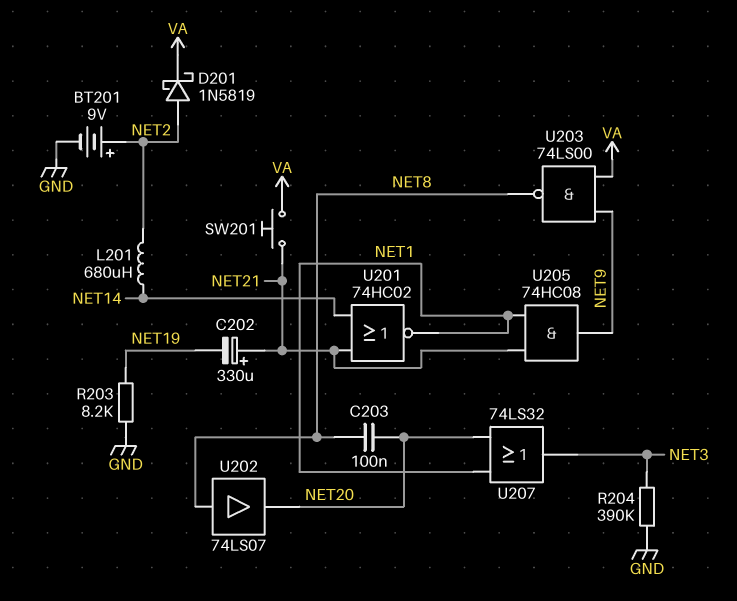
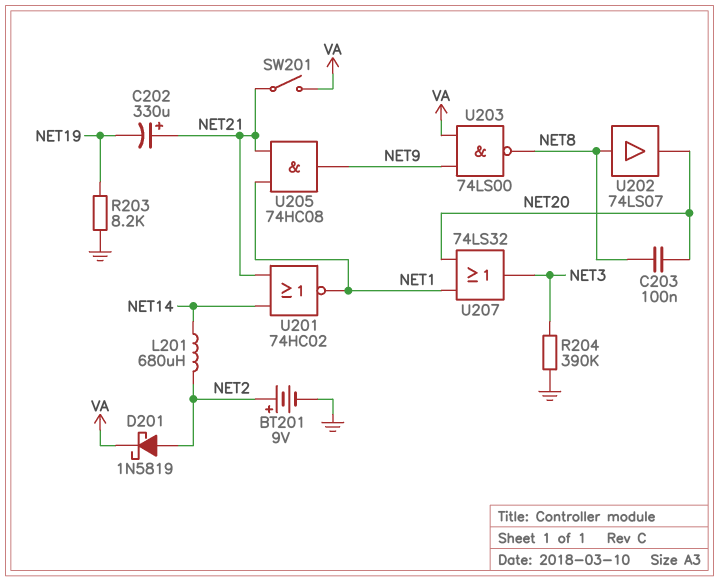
SW201: button (NET21, VA) -> switch (NET21, VA)

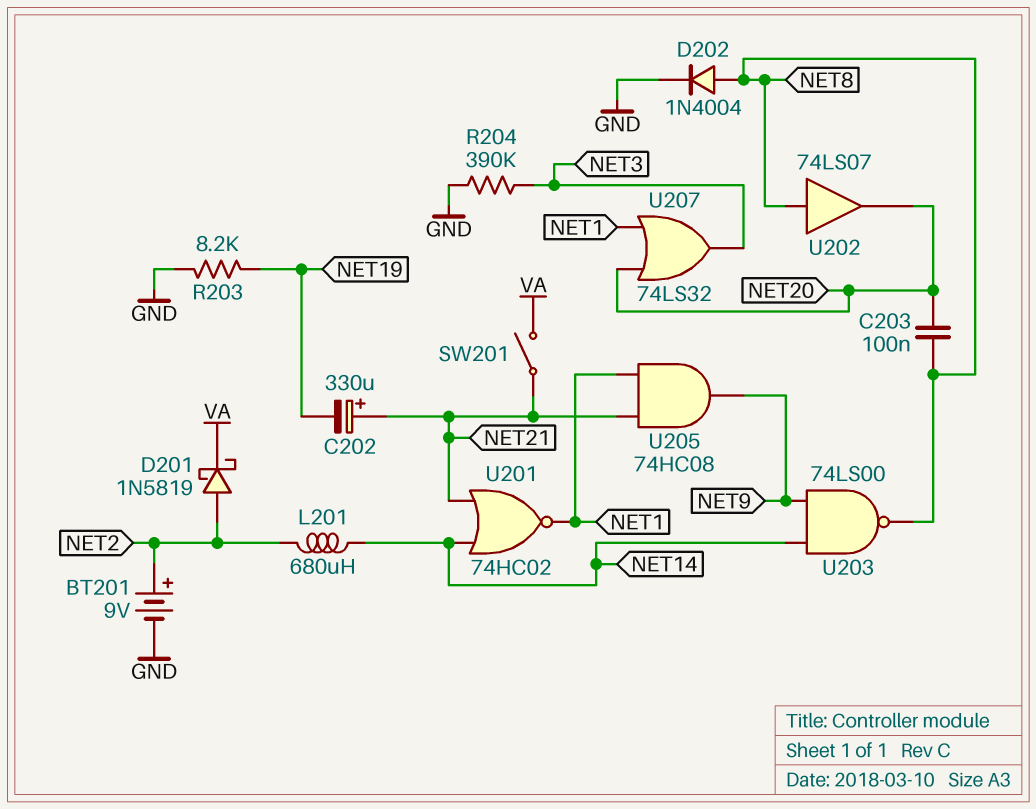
D202: none -> diode 1N4004 (A NET8, K GND)
U203: NAND 74LS00 (in NET9, in VA, out NET8) -> NAND 74LS00 (in NET9, in NET14, out NET8)

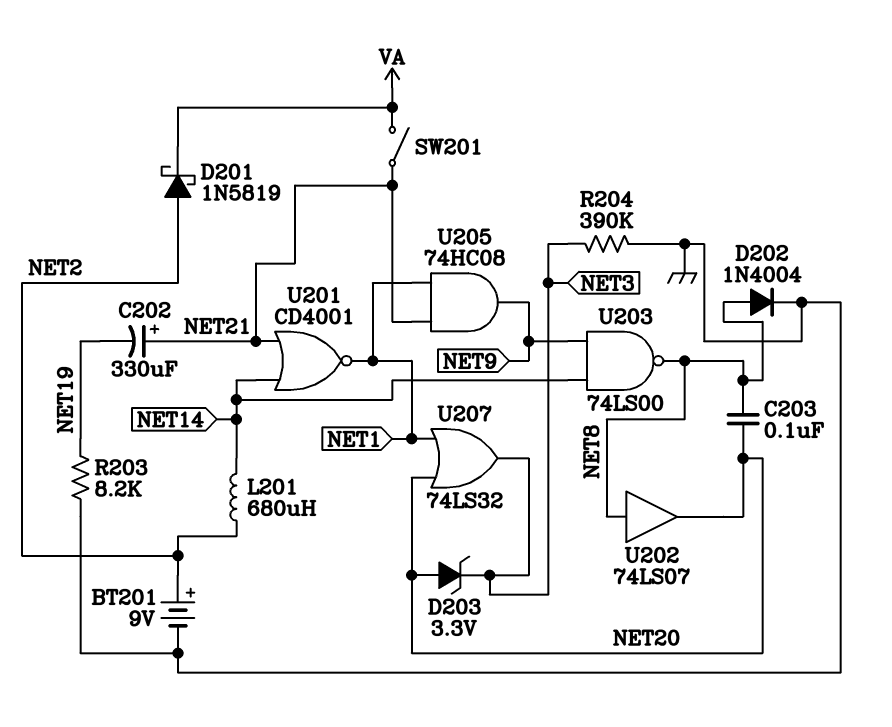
D203: none -> zener 3.3V (A NET20, K NET3)
U201: NOR 74HC02 (in NET14, in NET21, out NET1) -> NOR CD4001 (in NET14, in NET21, out NET1)

